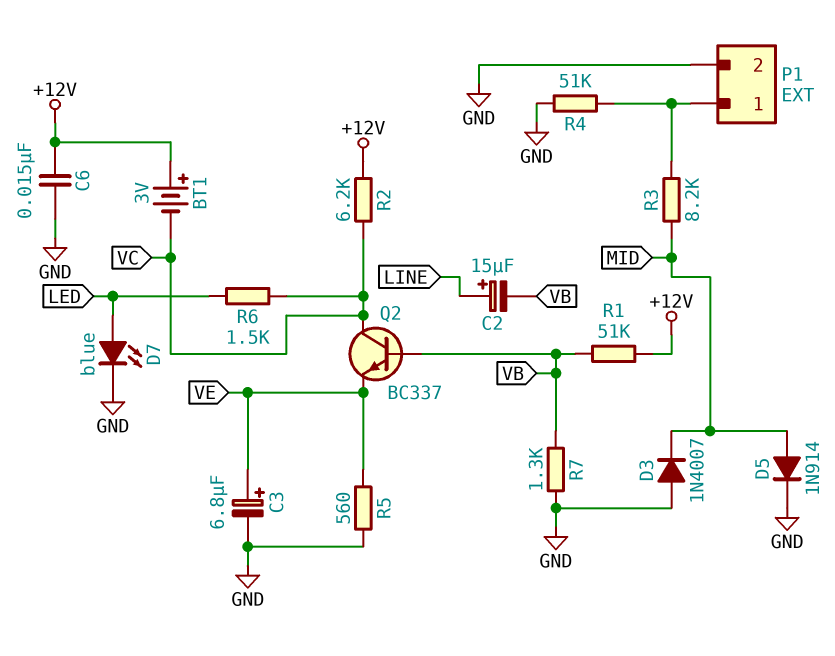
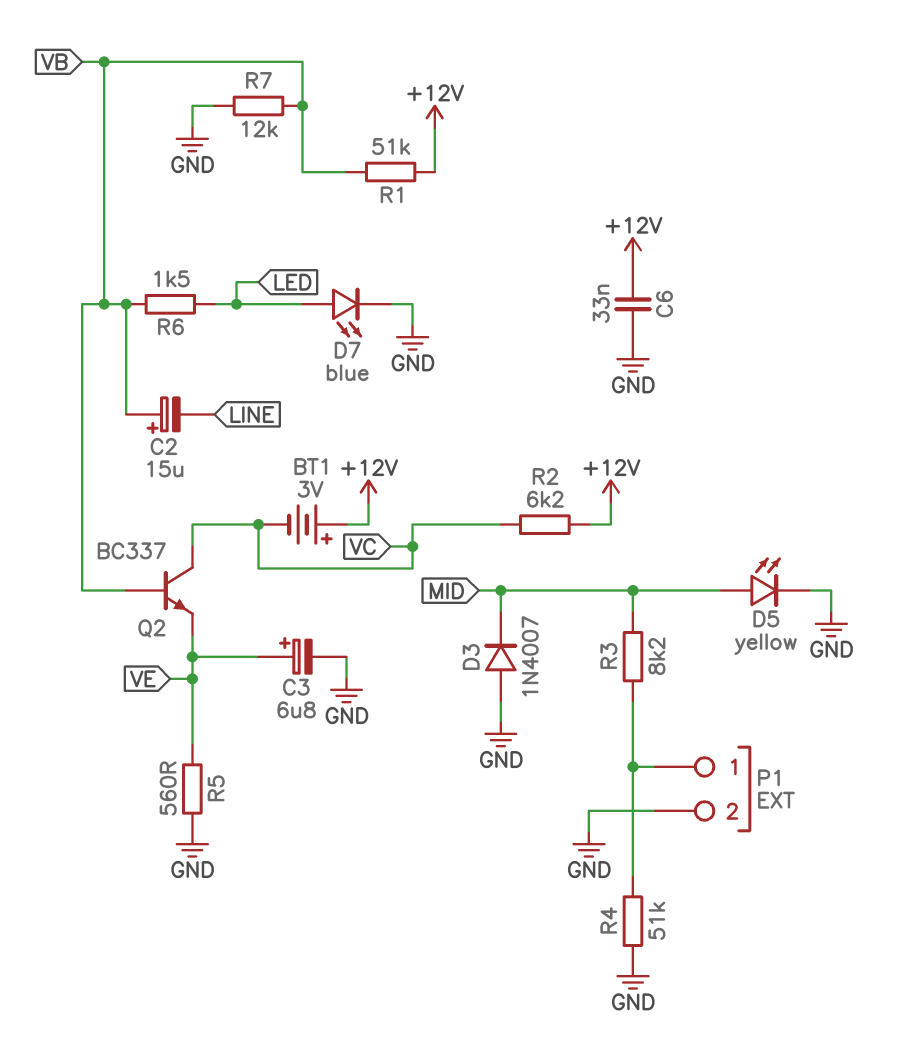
C2: 15uF (plus LINE, minus VB) -> 15uF (plus VB, minus LINE)
C6: 15nF (+12V, GND) -> 33nF (+12V, GND)
D5: diode 1N914 (A MID, K GND) -> LED yellow (A MID, K GND)
R6: 1.5k (LED, VC) -> 1.5k (LED, VB)
R7: 1.3k (GND, VB) -> 12k (GND, VB)

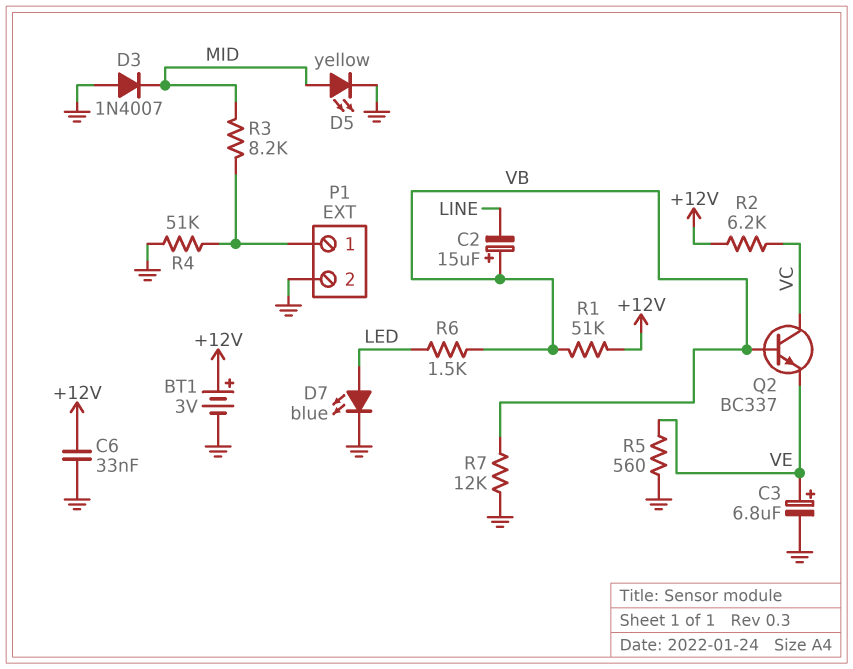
BT1: 3V (plus +12V, minus VC) -> 3V (plus +12V, minus GND)

